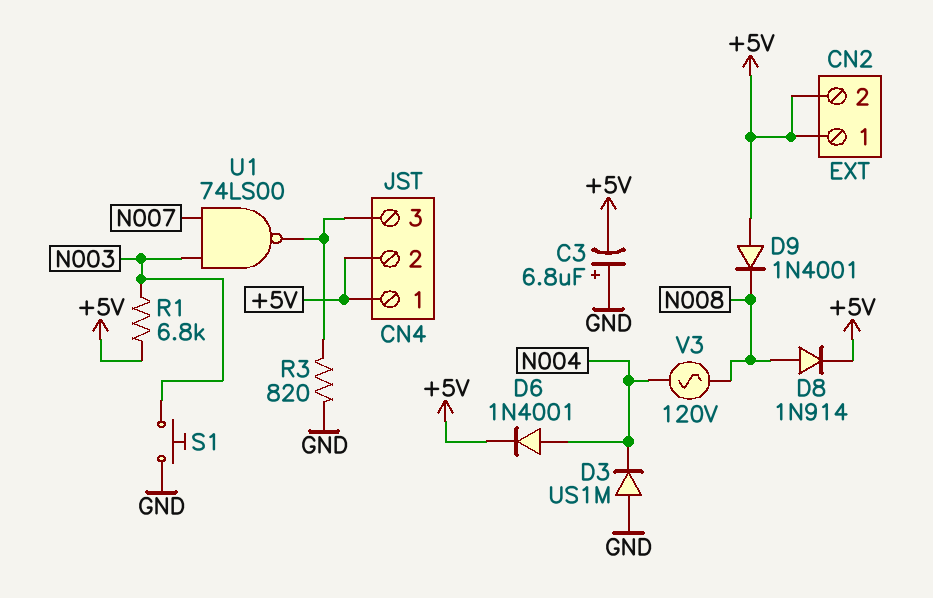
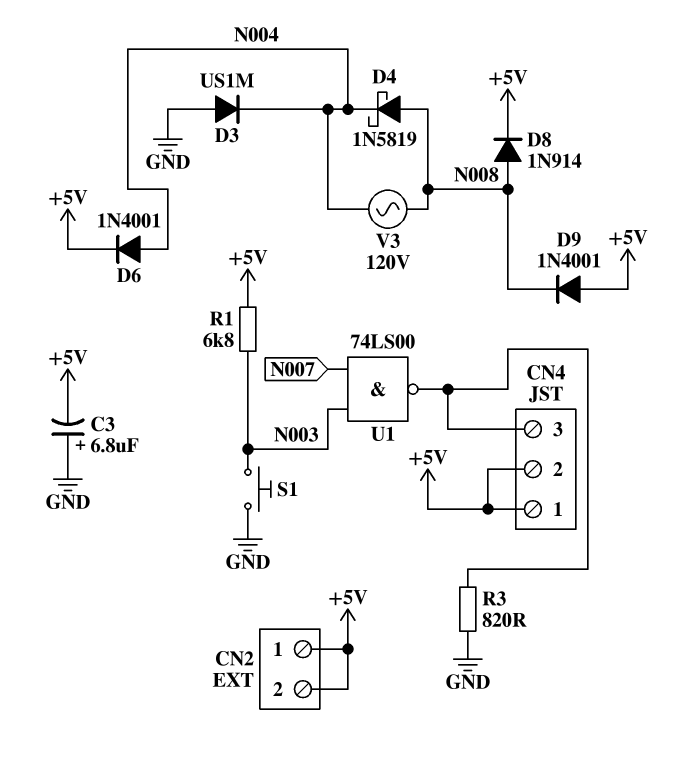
D4: none -> schottky 1N5819 (A N008, K N004)

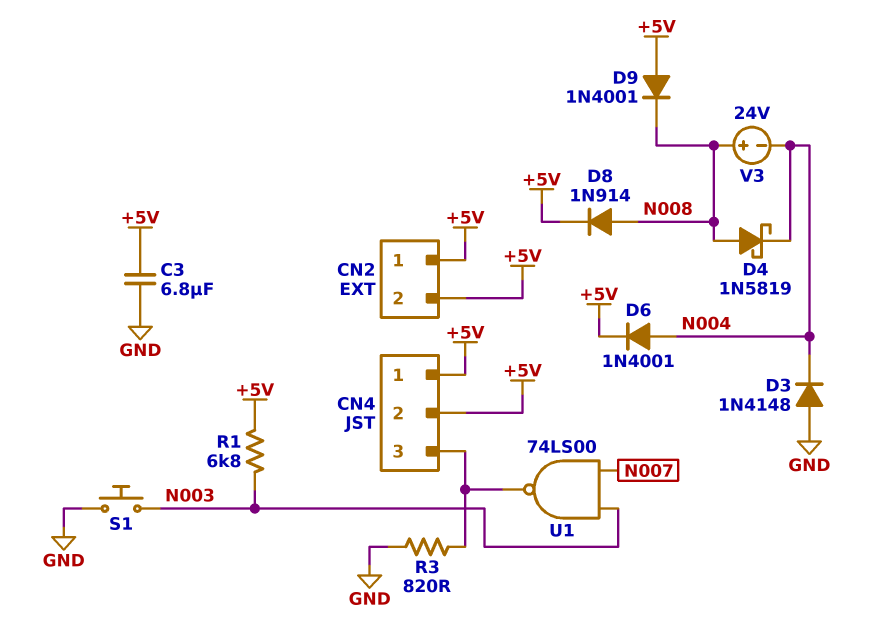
C3: 6.8uF (plus GND, minus +5V) -> 6.8uF (+5V, GND)
D3: diode US1M (A GND, K N004) -> diode 1N4148 (A GND, K N004)
V3: AC 120V (N004, N008) -> 24V (plus N008, minus N004)

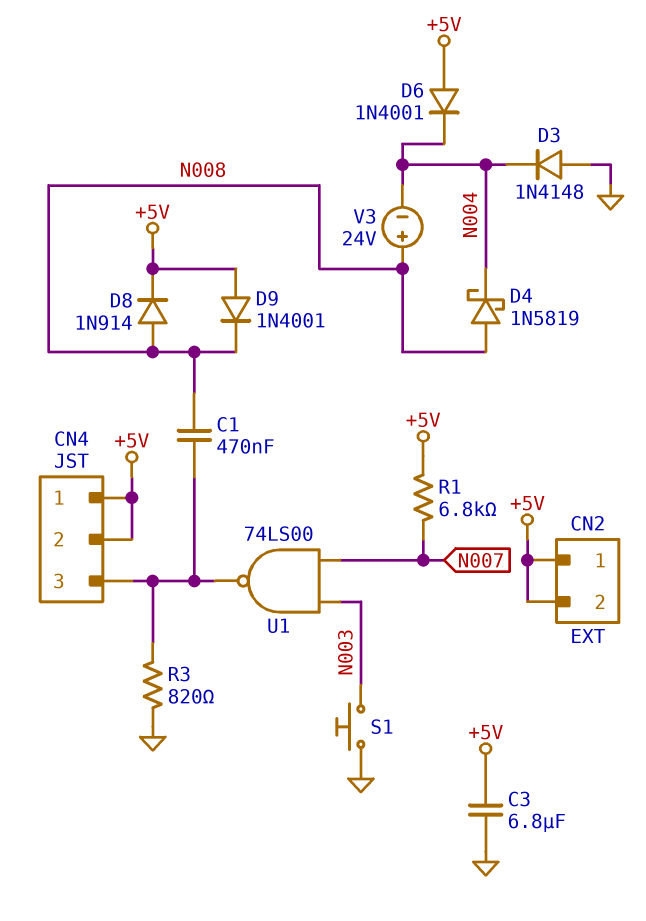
C1: none -> 470nF (CN4/3, N008)
D6: diode 1N4001 (A N004, K +5V) -> diode 1N4001 (A +5V, K N004)
R1: 6.8k (+5V, N003) -> 6.8k (+5V, N007)

